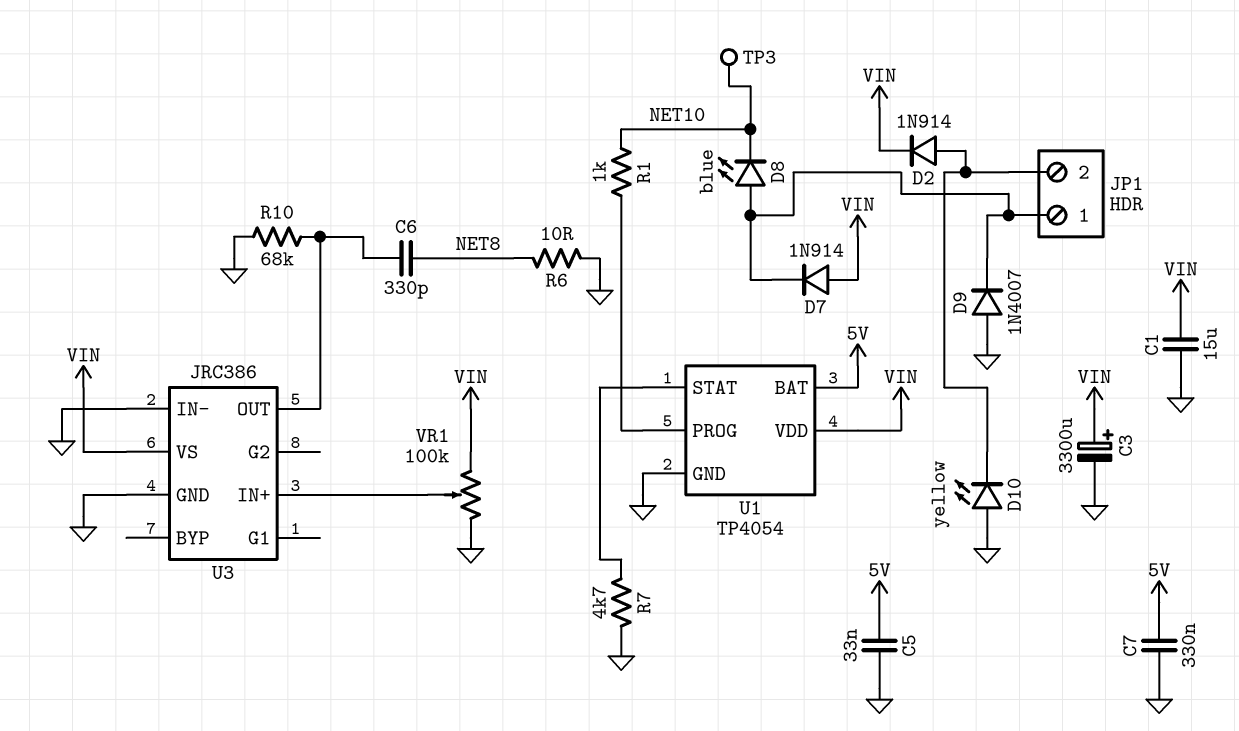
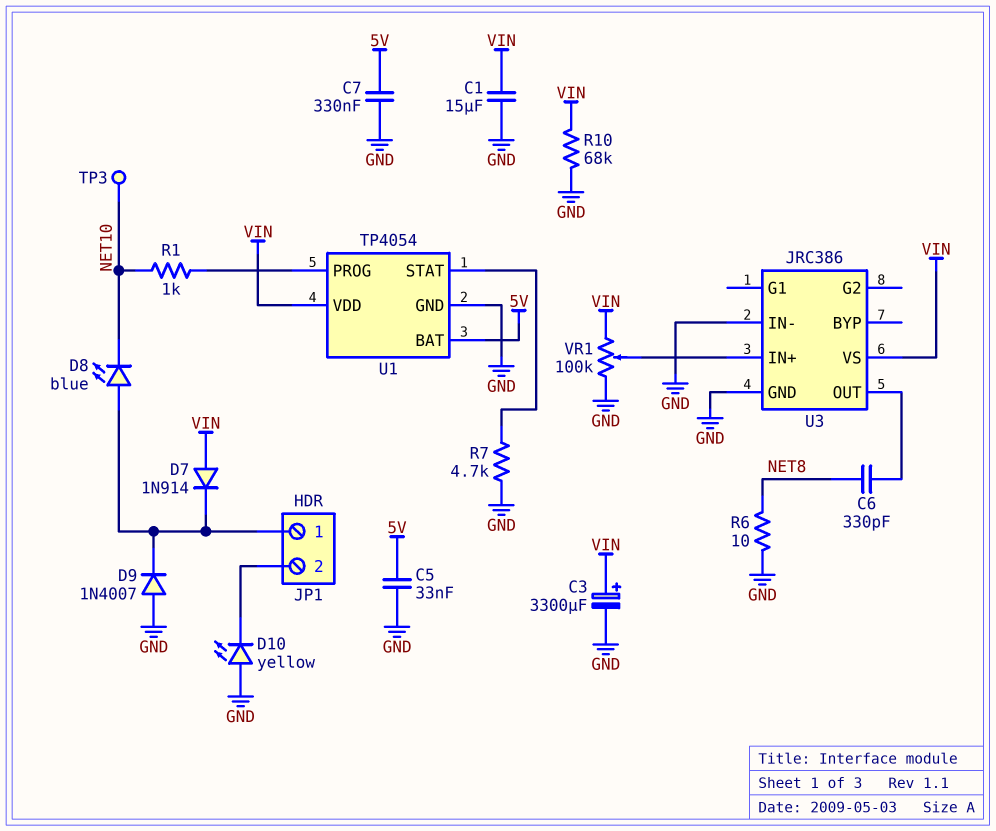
D2: diode 1N914 (A JP1/2, K VIN) -> none
R10: 68k (GND, U3/OUT) -> 68k (GND, VIN)

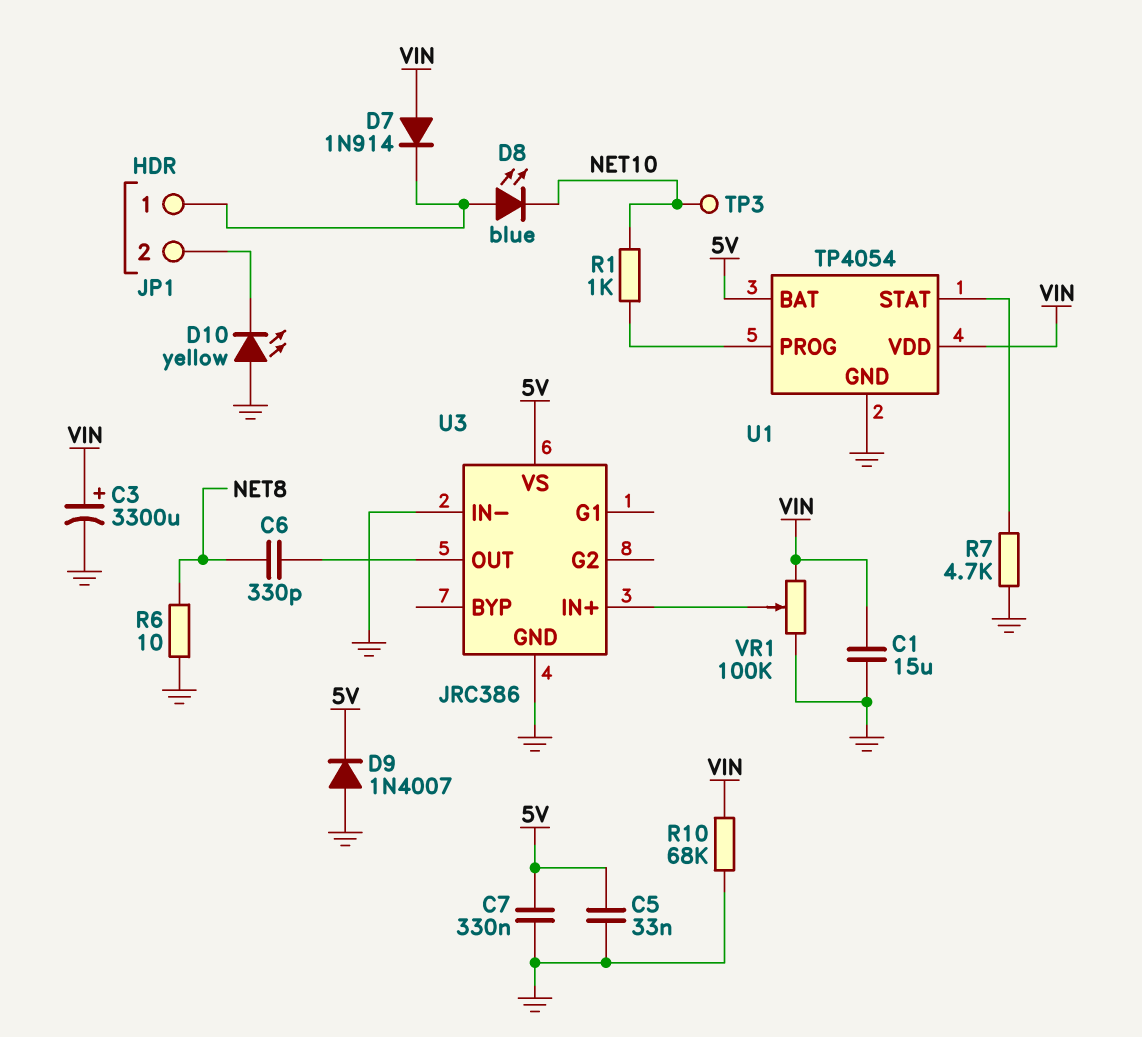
D9: diode 1N4007 (A GND, K JP1/1) -> diode 1N4007 (A GND, K 5V)
U3 pin VS: VIN -> 5V

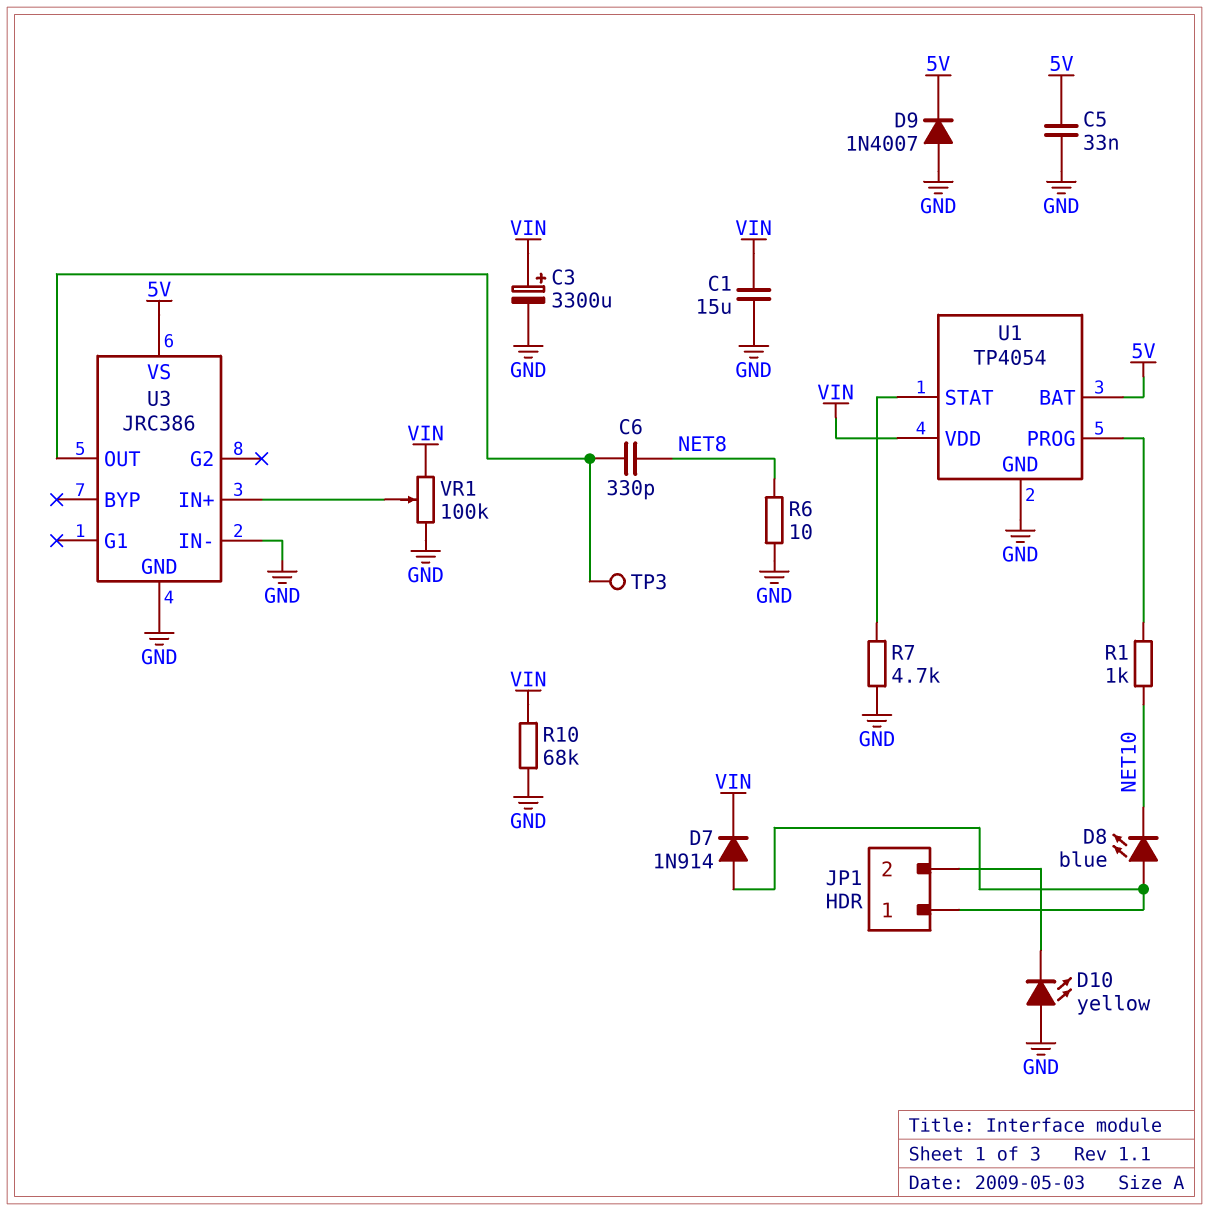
C7: 330nF (5V, GND) -> none
D7: diode 1N914 (A VIN, K JP1/1) -> diode 1N914 (A JP1/1, K VIN)
TP3: test point (NET10) -> test point (U3/OUT)

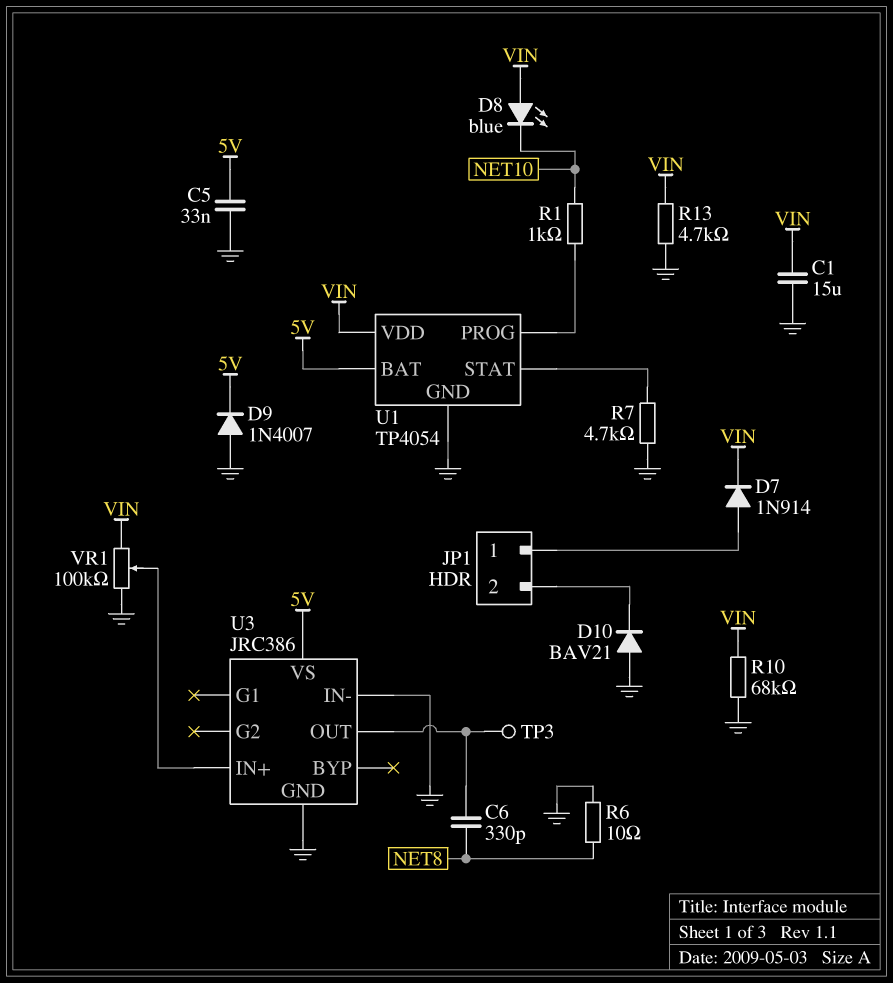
C3: 3300uF (plus VIN, minus GND) -> none
D8: LED blue (A JP1/1, K NET10) -> LED blue (A VIN, K NET10)
D10: LED yellow (A GND, K JP1/2) -> diode BAV21 (A GND, K JP1/2)
R13: none -> 4.7k (GND, VIN)

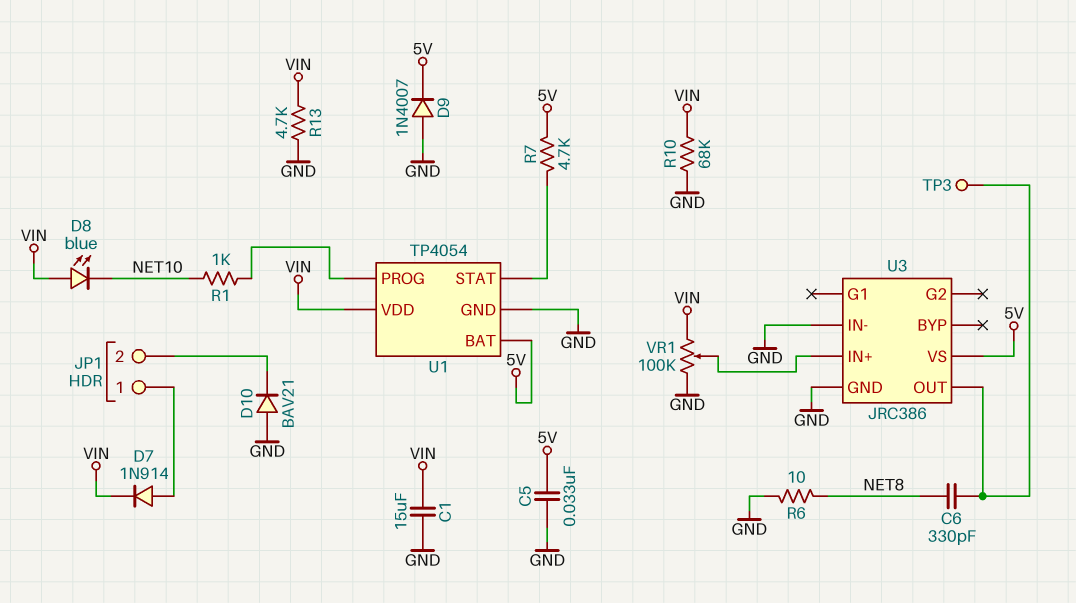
R7: 4.7k (GND, U1/STAT) -> 4.7k (5V, U1/STAT)

